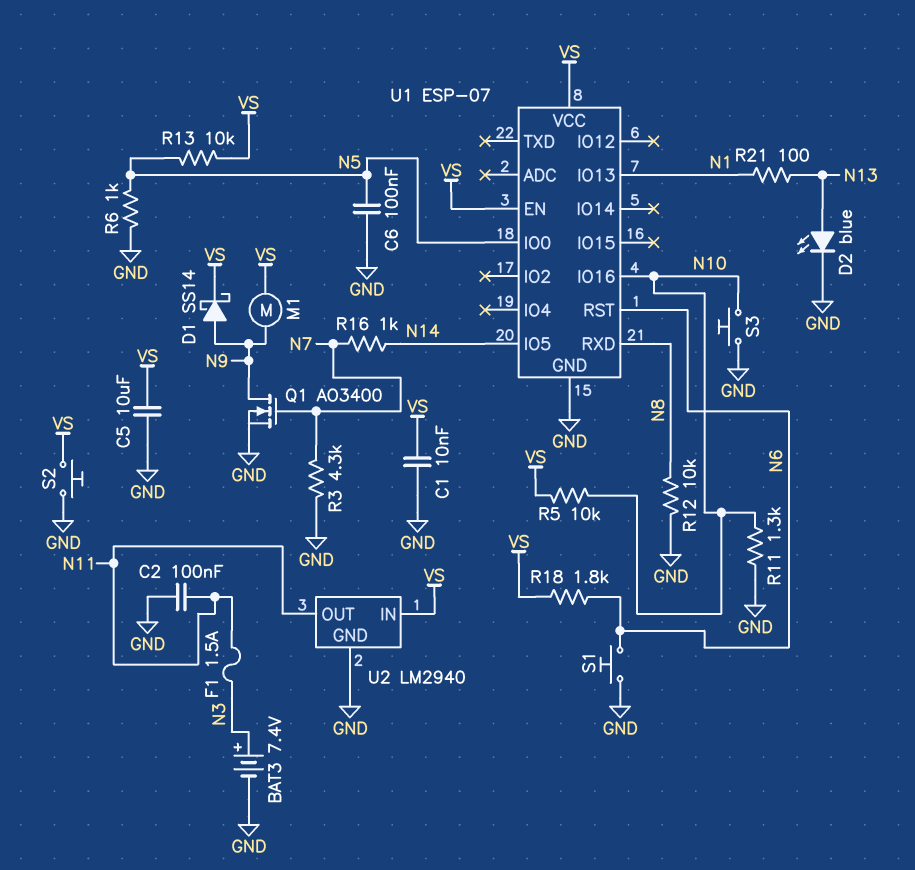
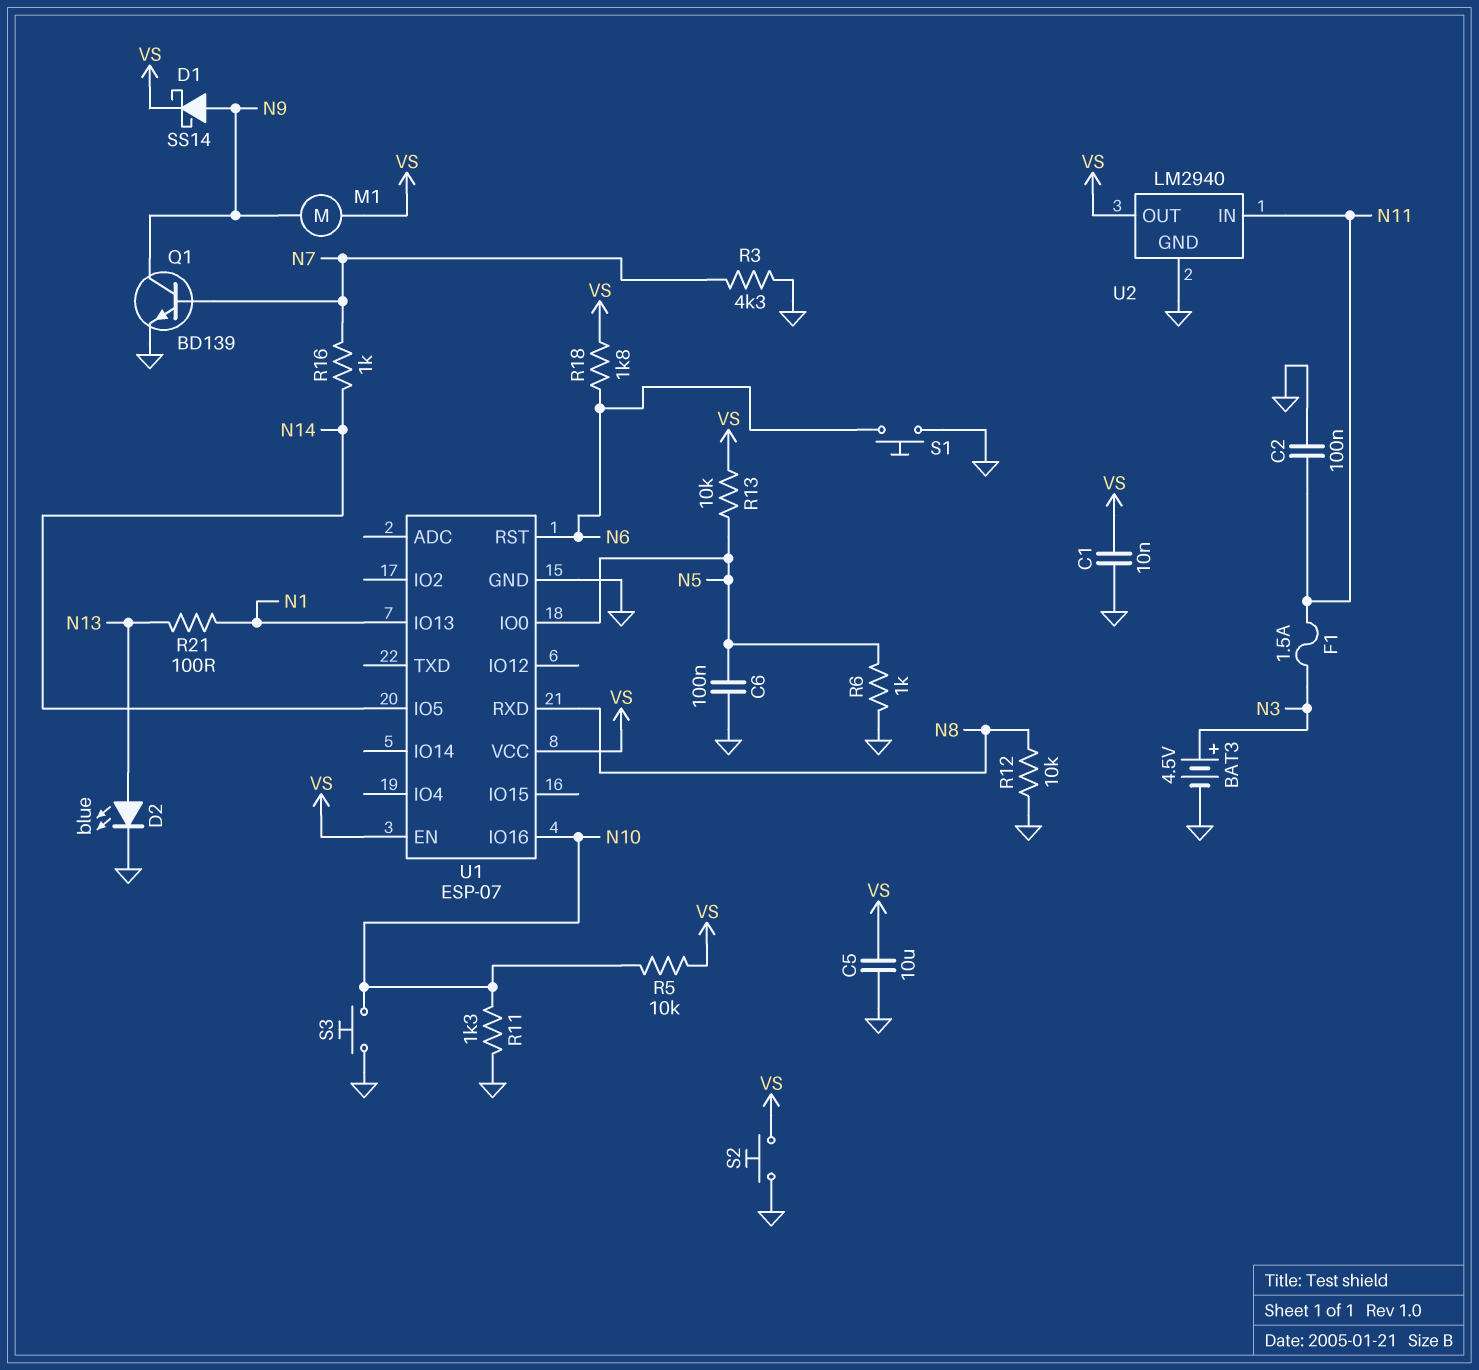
BAT3: 7.4V (plus N3, minus GND) -> 4.5V (plus N3, minus GND)
Q1: NMOS AO3400 (G N7, D N9, S GND) -> NPN BD139 (B N7, C N9, E GND)
U2 pin IN: VS -> N11
U2 pin OUT: N11 -> VS

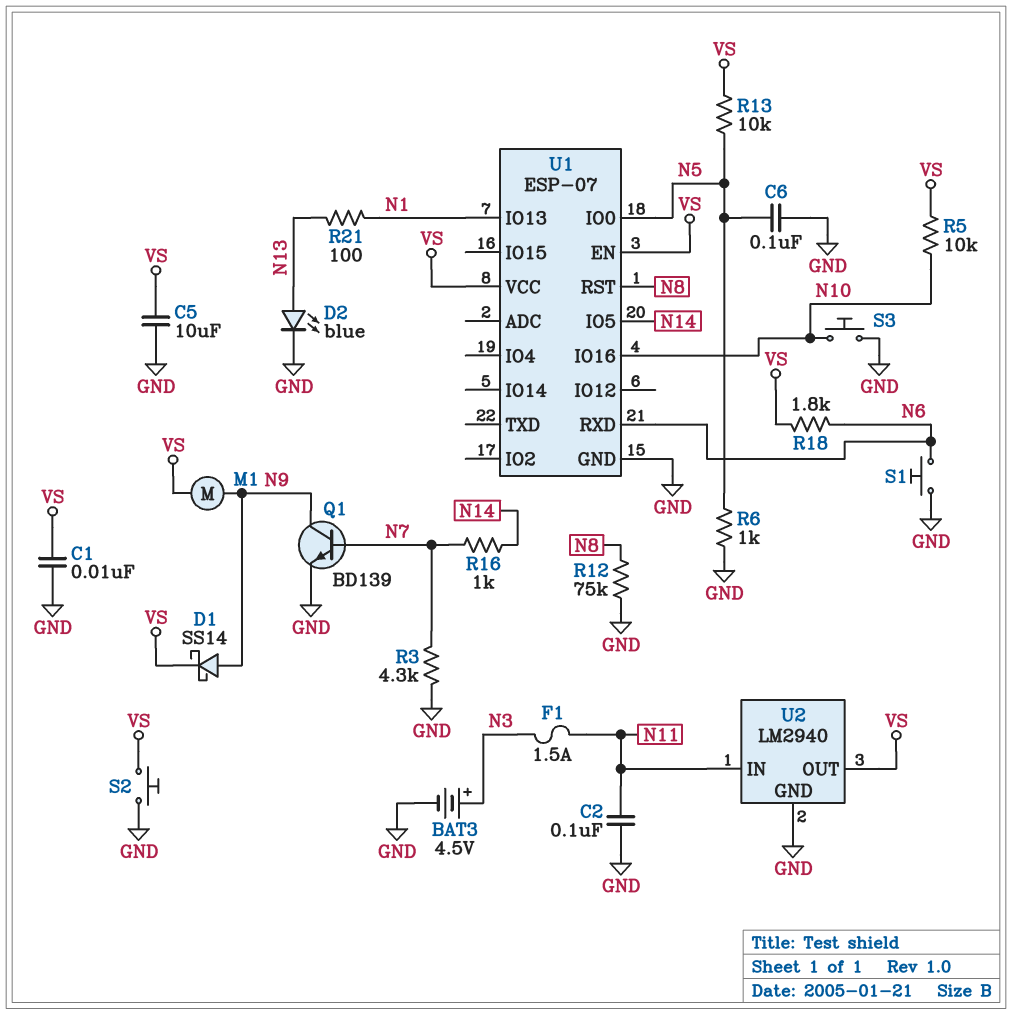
R11: 1.3k (GND, N10) -> none
R12: 10k (GND, N8) -> 75k (GND, N8)
U1 pin RST: N6 -> N8
U1 pin RXD: N8 -> N6

